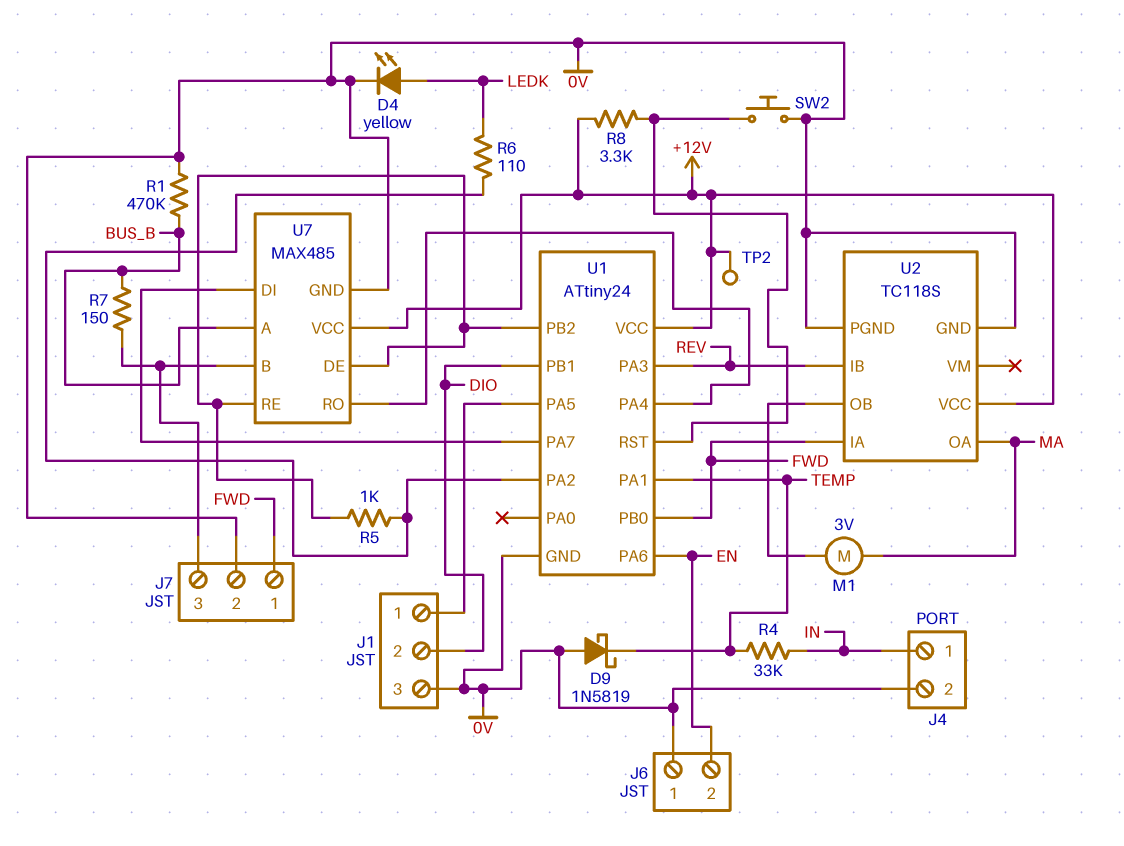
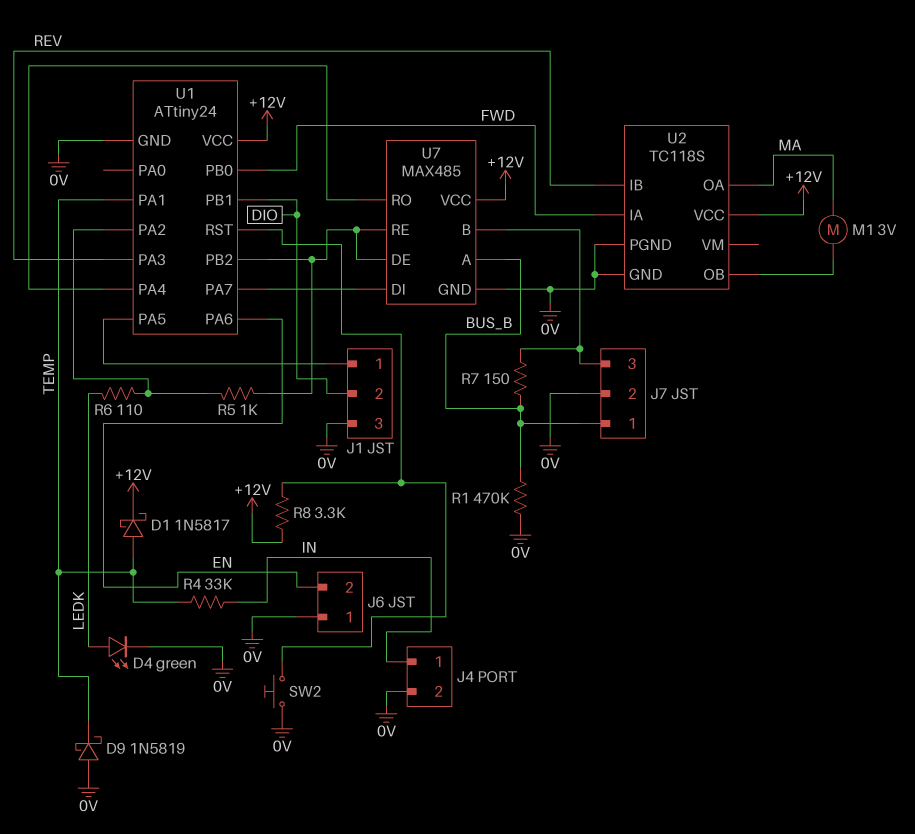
D1: none -> schottky 1N5817 (A TEMP, K +12V)
D4: LED yellow (A LEDK, K 0V) -> LED green (A LEDK, K 0V)
J7 pin 1: FWD -> BUS_B
TP2: test point (+12V) -> none

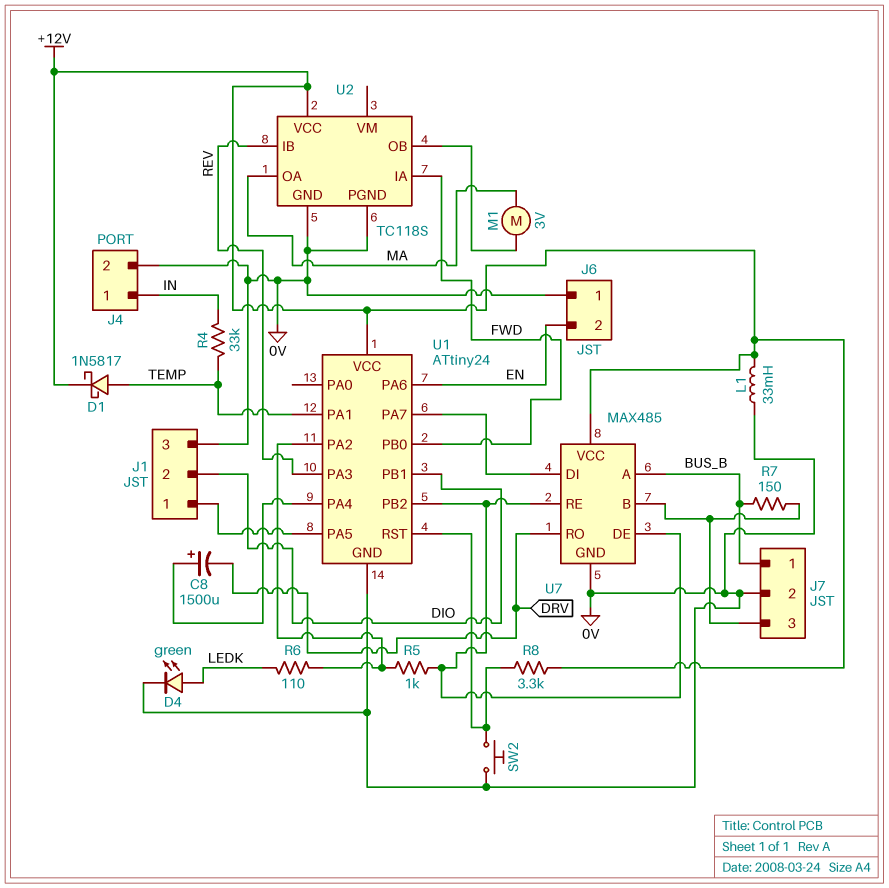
C8: none -> 1500uF (plus U1/PA4, minus DRV)
D9: schottky 1N5819 (A 0V, K TEMP) -> none
L1: none -> 33mH (+12V, 0V)
R1: 470k (0V, BUS_B) -> none
U7 pin RO: U1/PA4 -> DRV

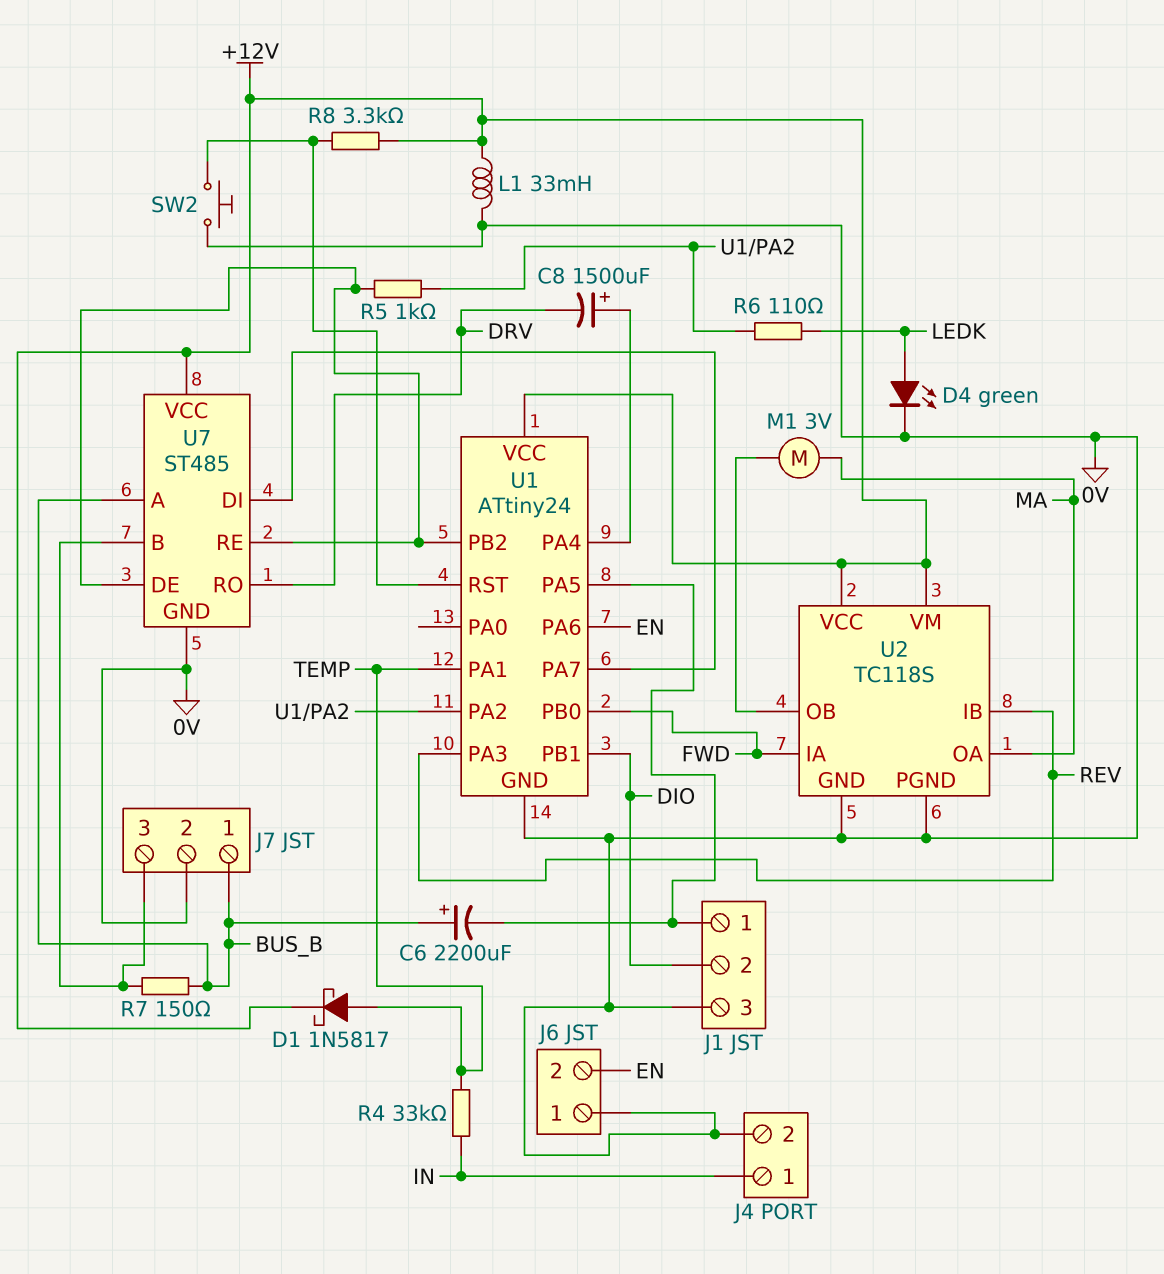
C6: none -> 2200uF (plus BUS_B, minus J1/1)
U2 pin VM: none -> +12V
U7: MAX485 -> ST485

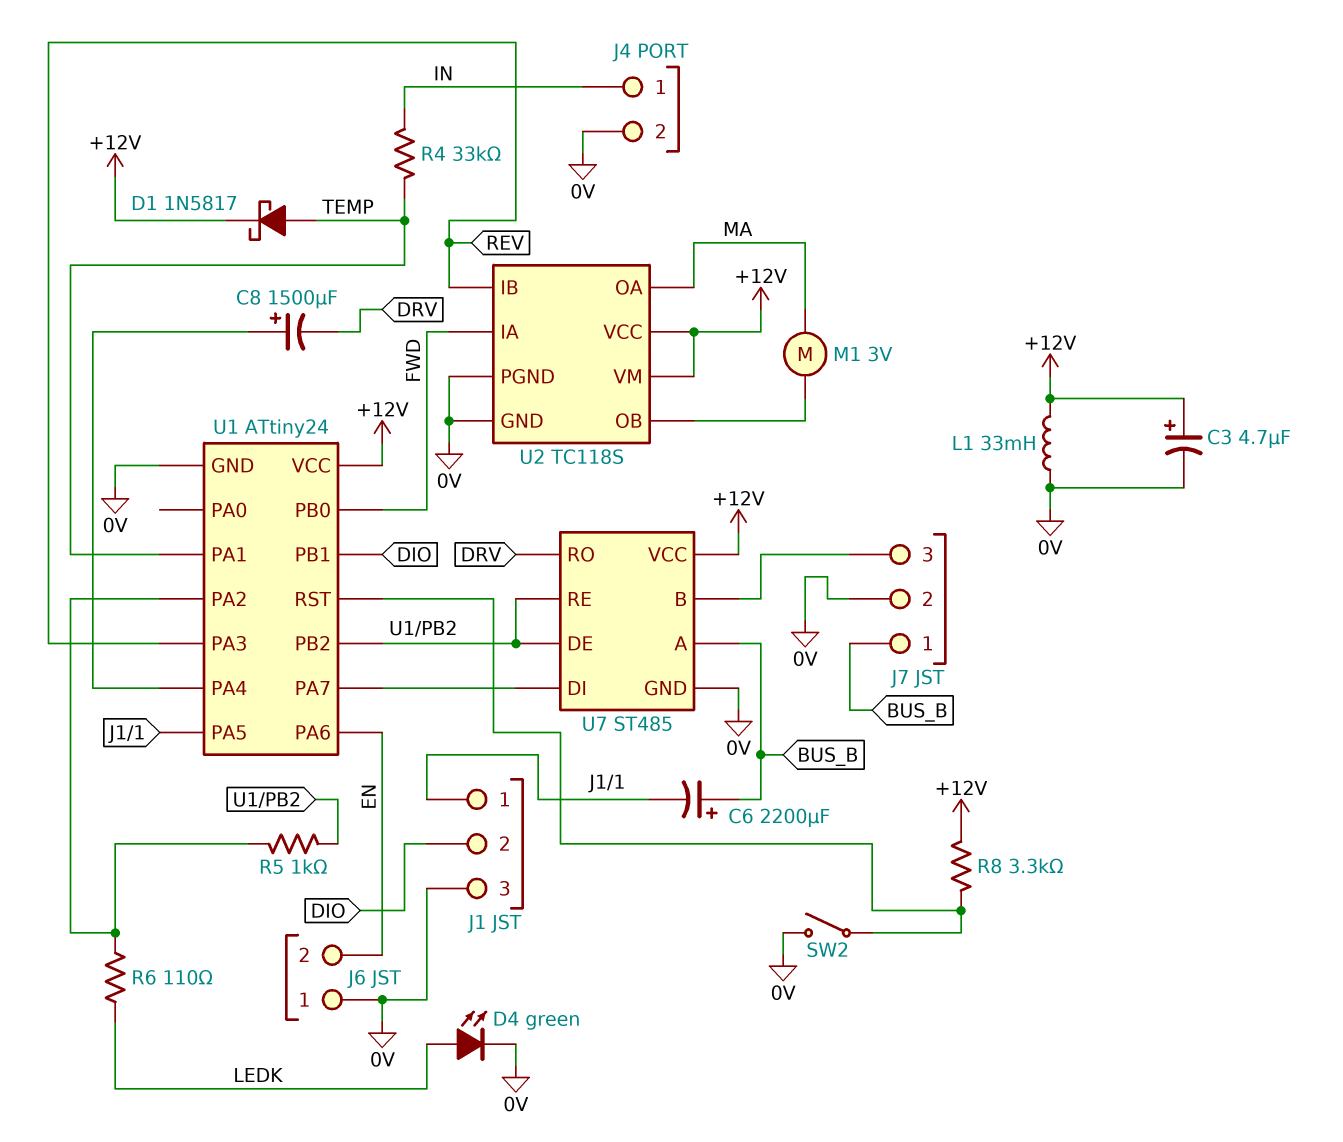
C3: none -> 4.7uF (plus +12V, minus 0V)
R7: 150 (BUS_B, J7/3) -> none
SW2: button (0V, U1/RST) -> switch (0V, U1/RST)

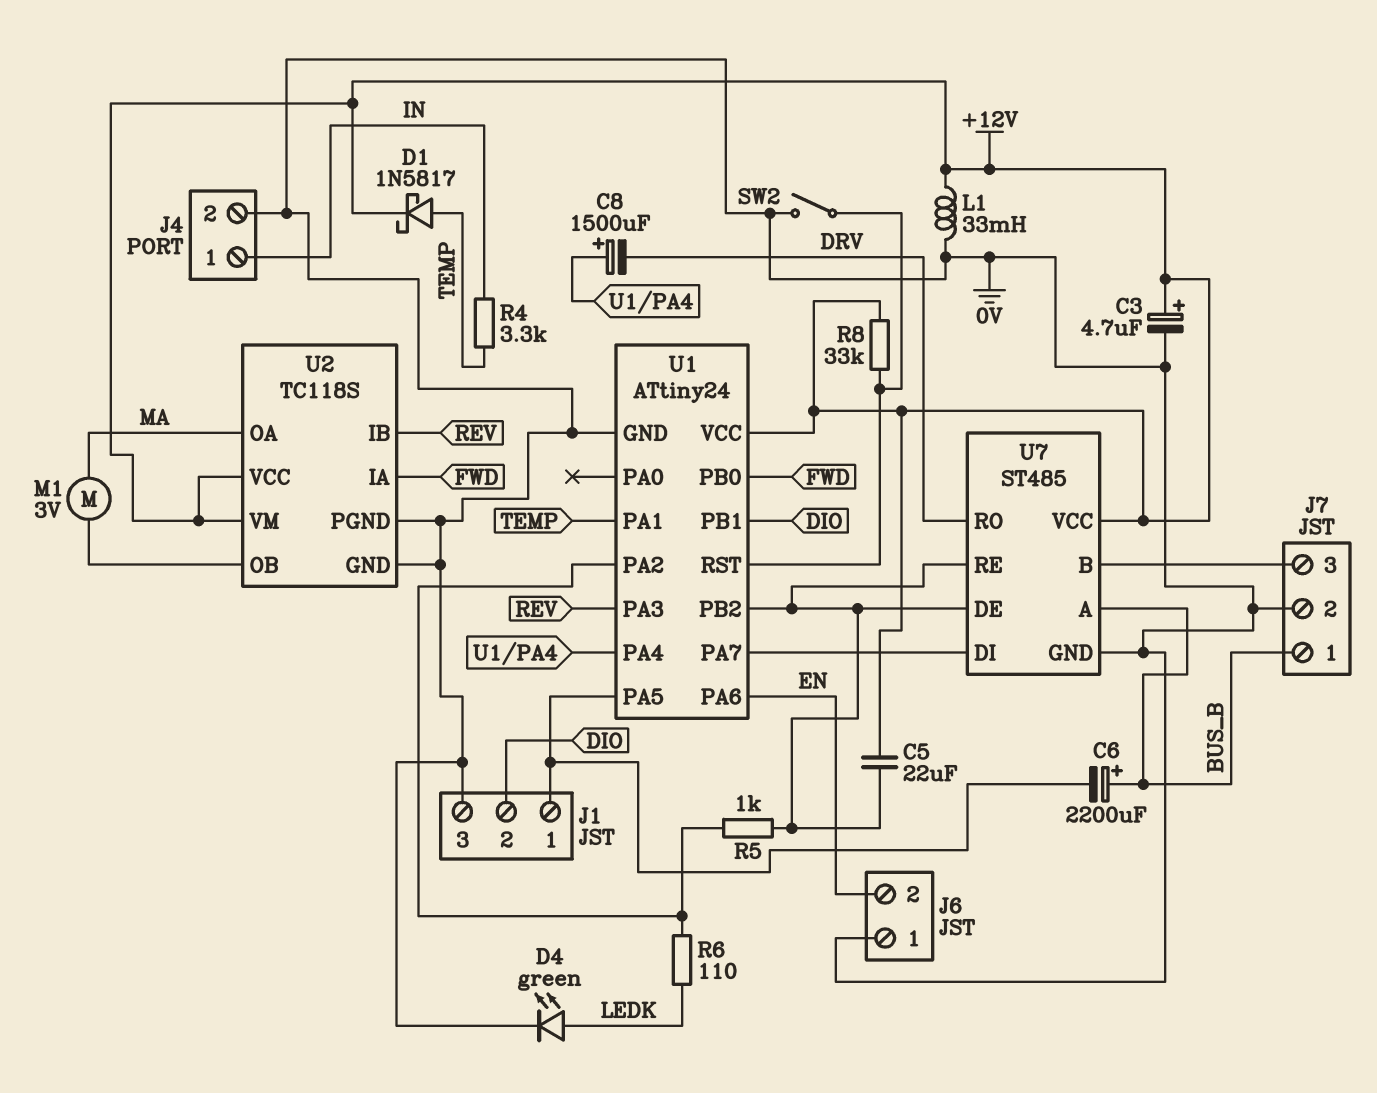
C5: none -> 22uF (+12V, U1/PB2)
R4: 33k (IN, TEMP) -> 3.3k (IN, TEMP)
R8: 3.3k (+12V, U1/RST) -> 33k (+12V, U1/RST)

